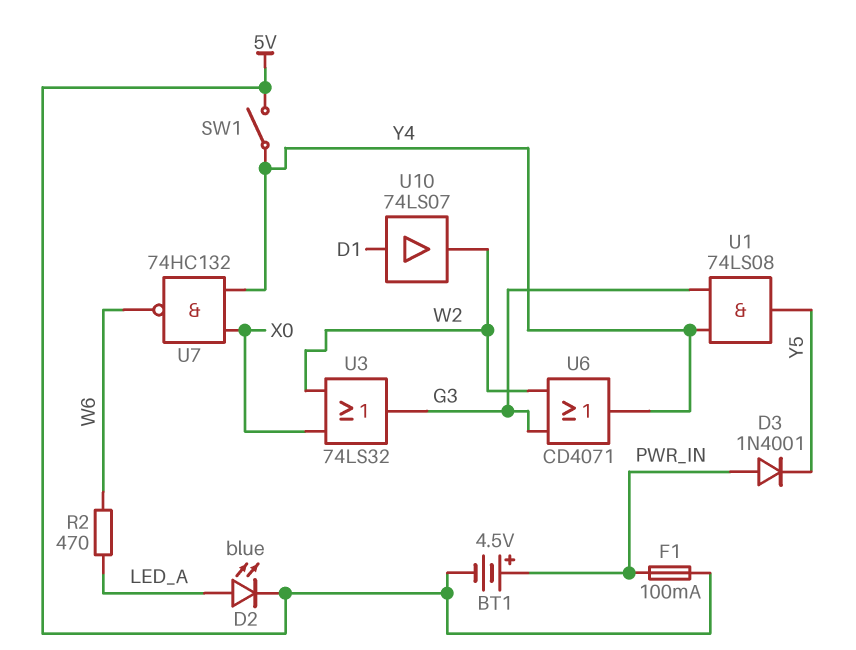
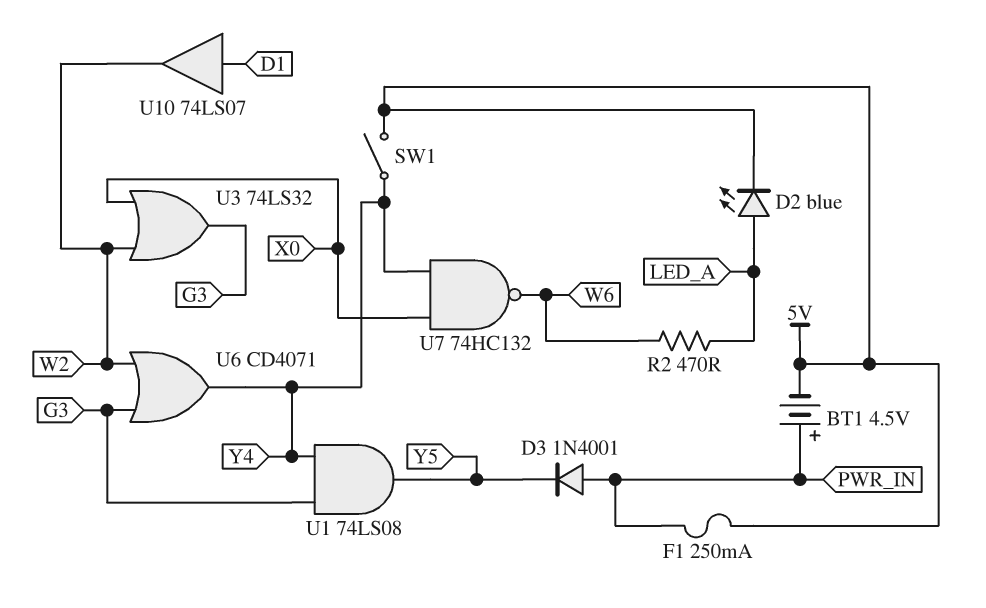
F1: 100mA (5V, PWR_IN) -> 250mA (5V, PWR_IN)

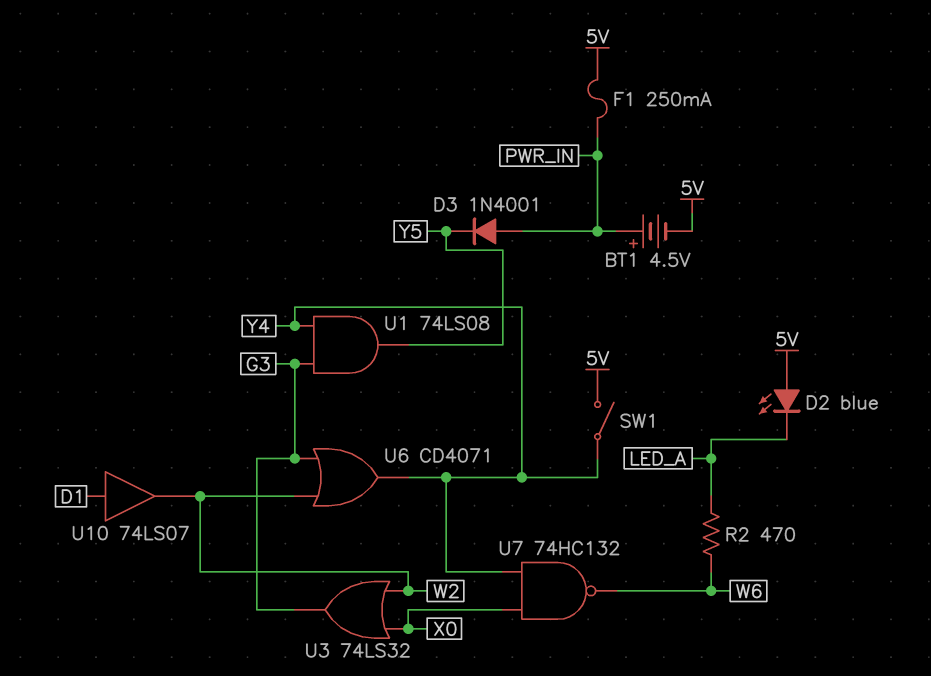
D2: LED blue (A LED_A, K 5V) -> LED blue (A 5V, K LED_A)

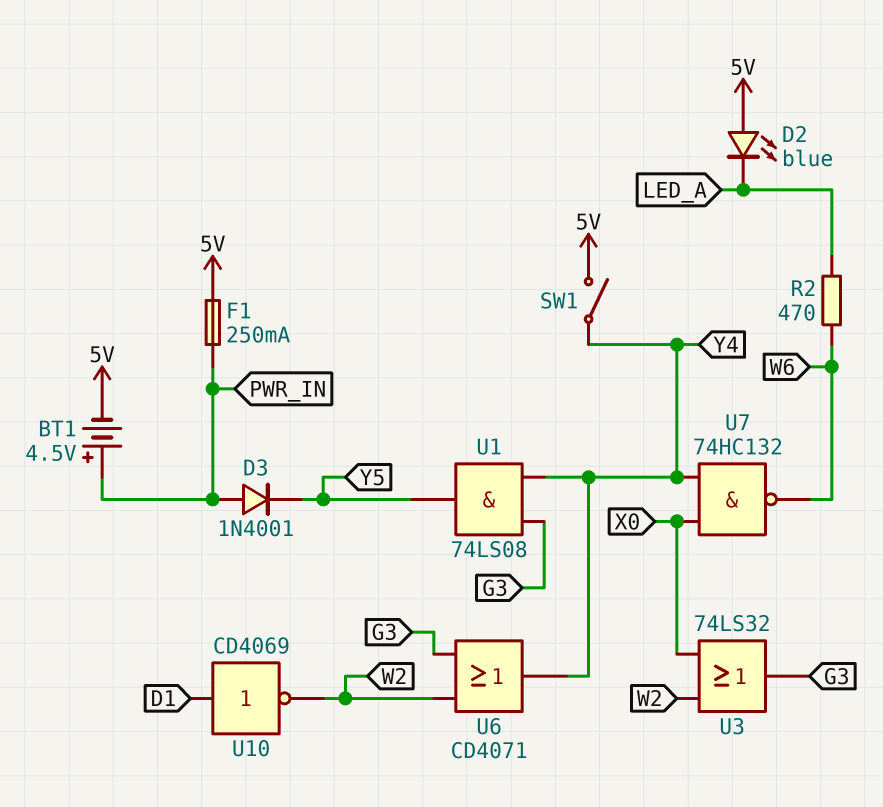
U10: buffer 74LS07 (in D1, out W2) -> NOT CD4069 (in D1, out W2)

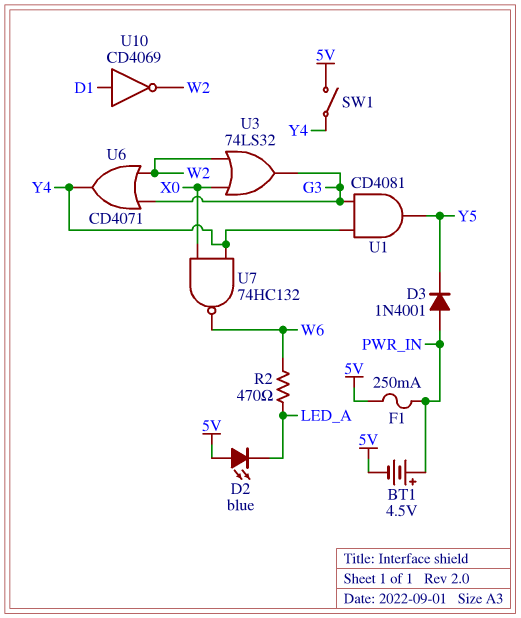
U1: AND 74LS08 (in G3, in Y4, out Y5) -> AND CD4081 (in G3, in Y4, out Y5)

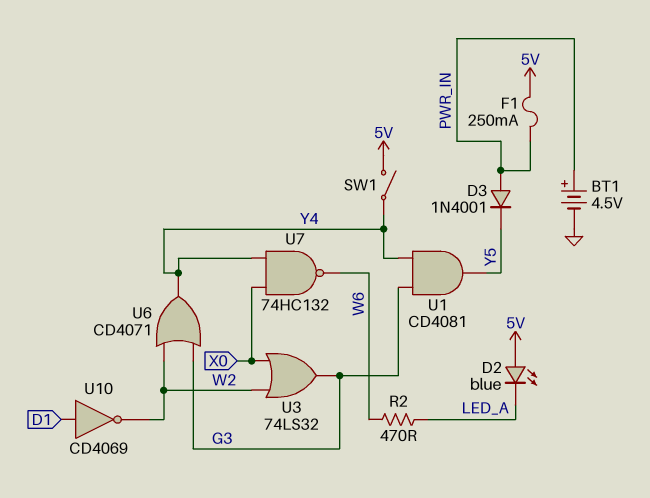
BT1: 4.5V (plus PWR_IN, minus 5V) -> 4.5V (plus PWR_IN, minus GND)

